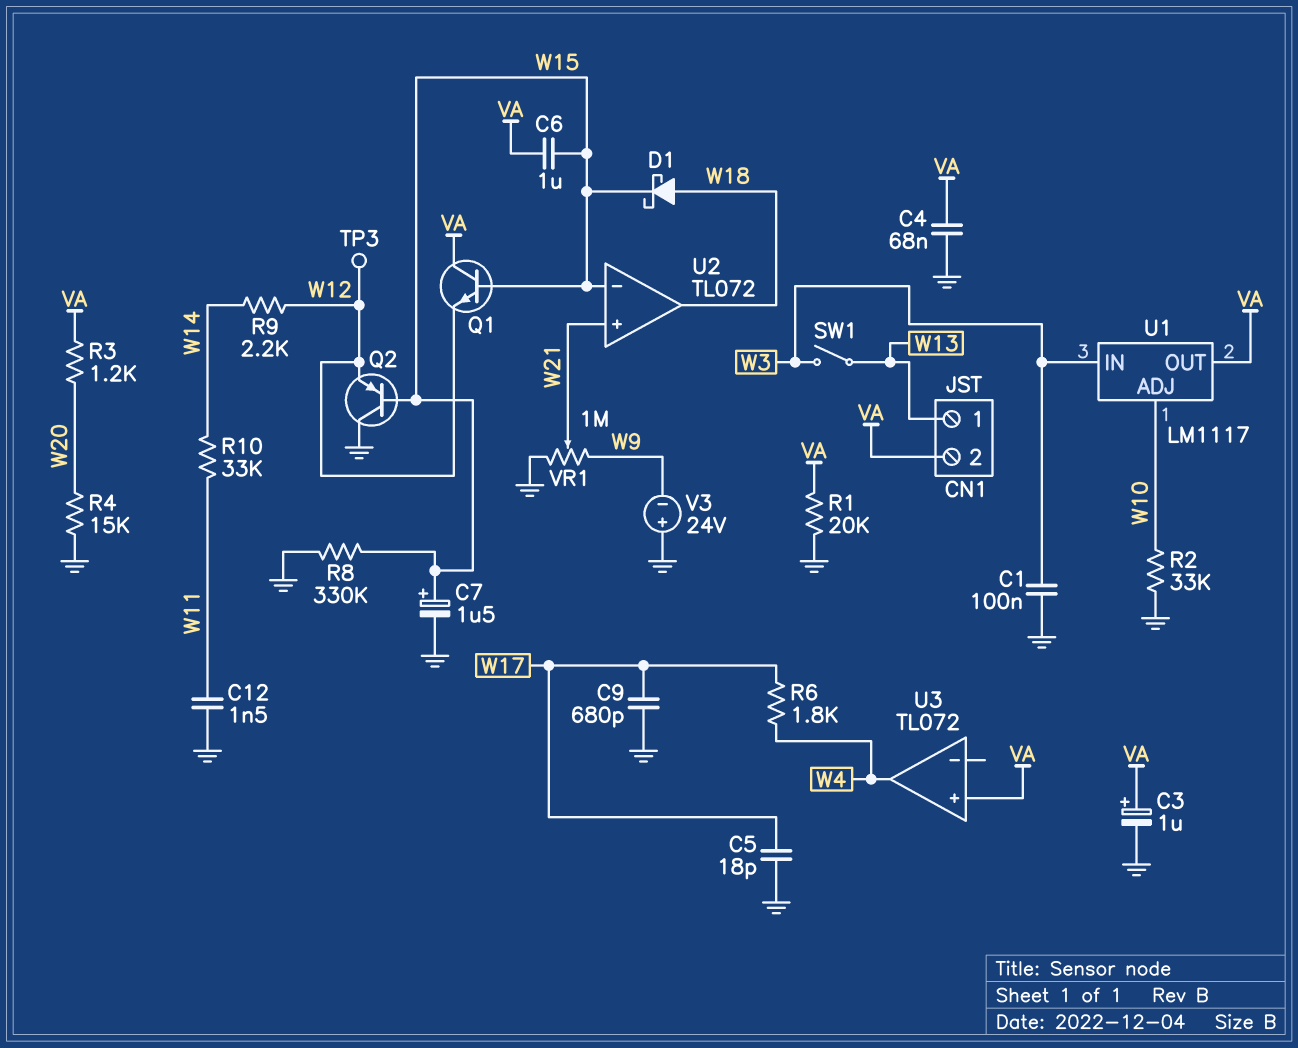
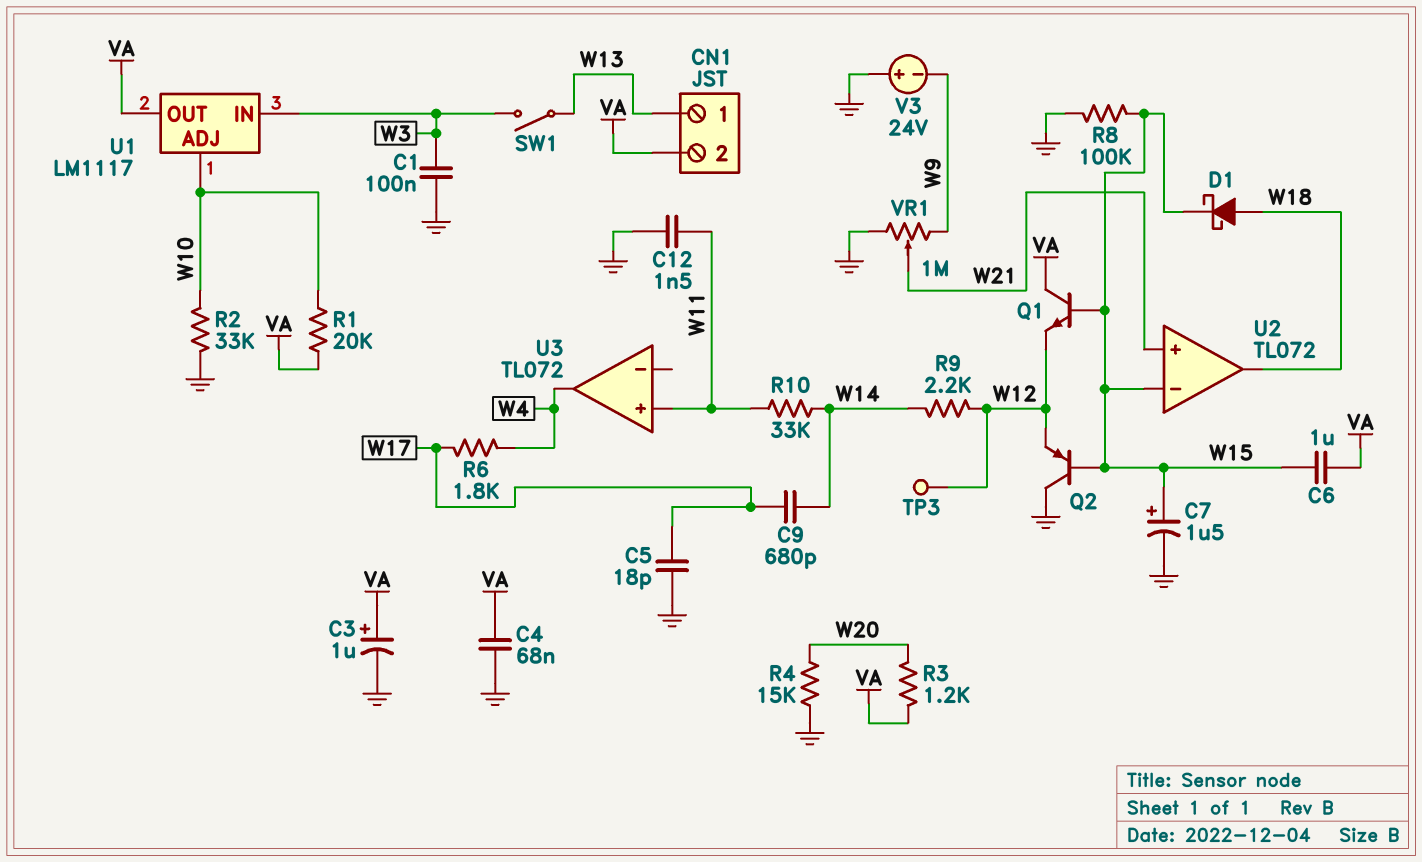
C9: 680pF (GND, W17) -> 680pF (W14, W17)
R1: 20k (GND, VA) -> 20k (VA, W10)
R8: 330k (GND, W15) -> 100k (GND, W15)
U3 pin in+: VA -> W11

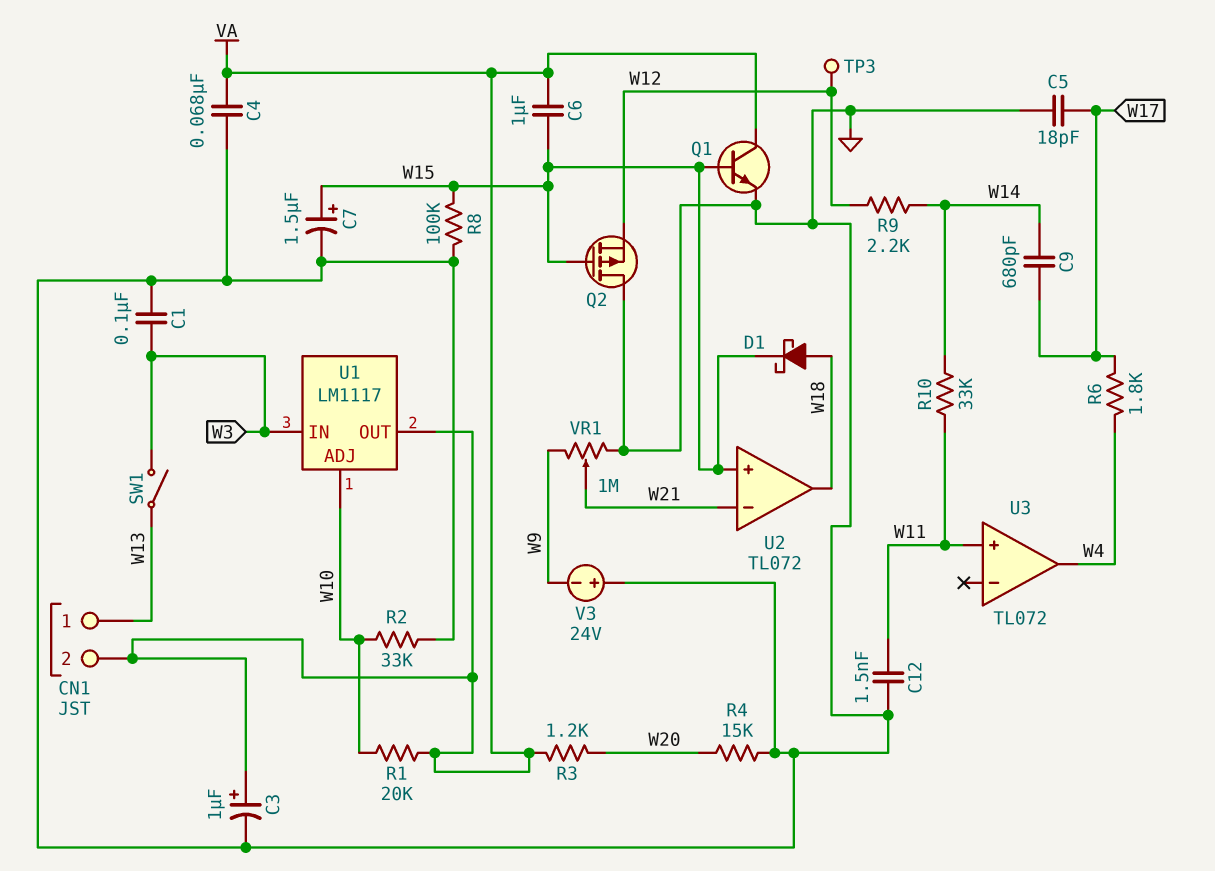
Q1: NPN (B W15, C VA, E W12) -> NPN (B W15, C VA, E GND)
Q2: PNP (B W15, C GND, E W12) -> PMOS (G W15, D GND, S W12)
U2 pin in+: W21 -> W15
U2 pin in-: W15 -> W21

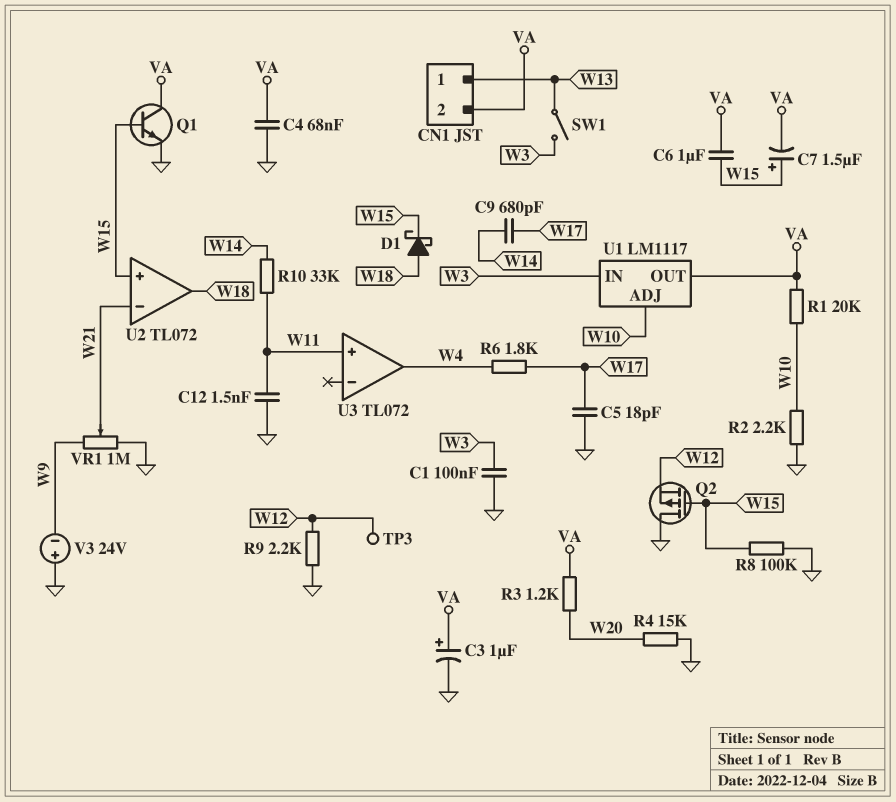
C7: 1.5uF (plus W15, minus GND) -> 1.5uF (plus W15, minus VA)
R2: 33k (GND, W10) -> 2.2k (GND, W10)
R9: 2.2k (W12, W14) -> 2.2k (GND, W12)

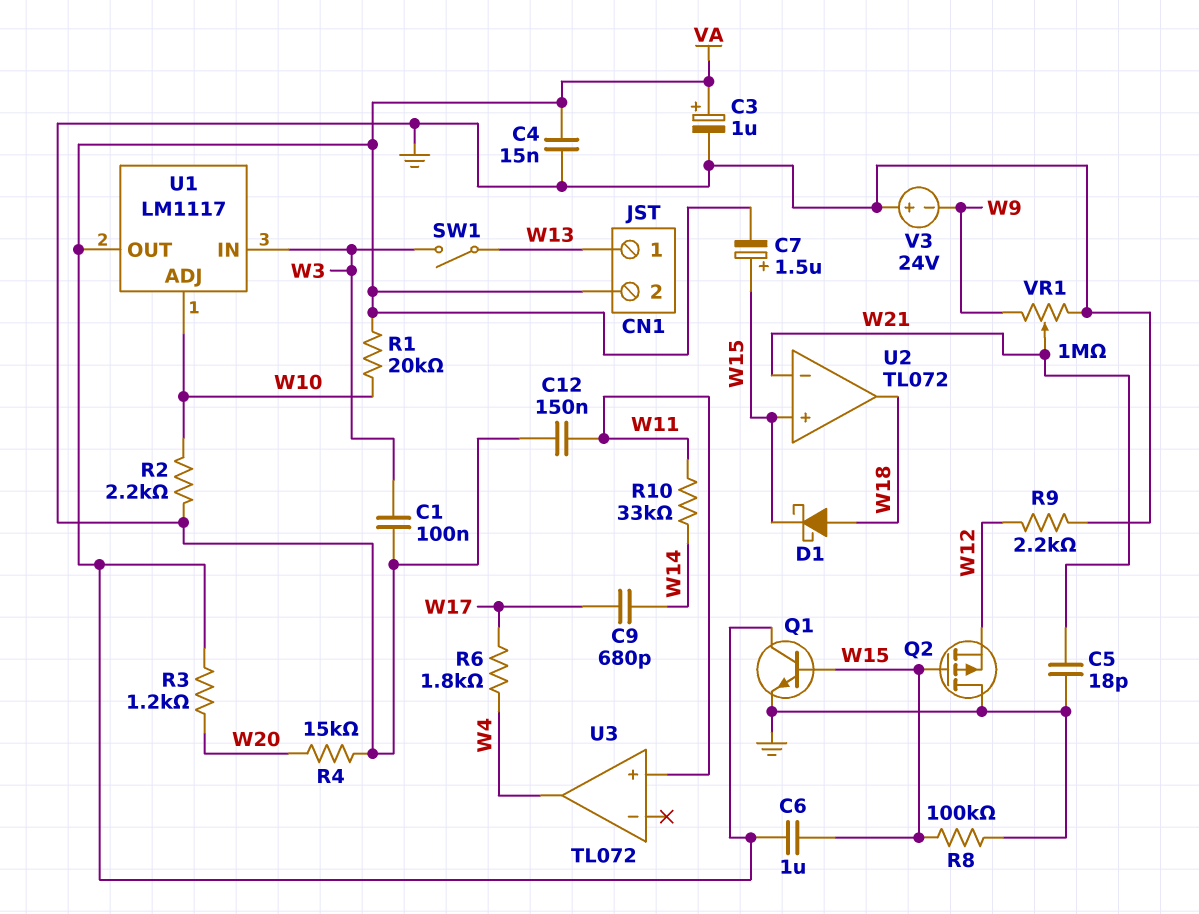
C4: 68nF (GND, VA) -> 15nF (GND, VA)
C5: 18pF (GND, W17) -> 18pF (GND, W21)
C12: 1.5nF (GND, W11) -> 150nF (GND, W11)
TP3: test point (W12) -> none

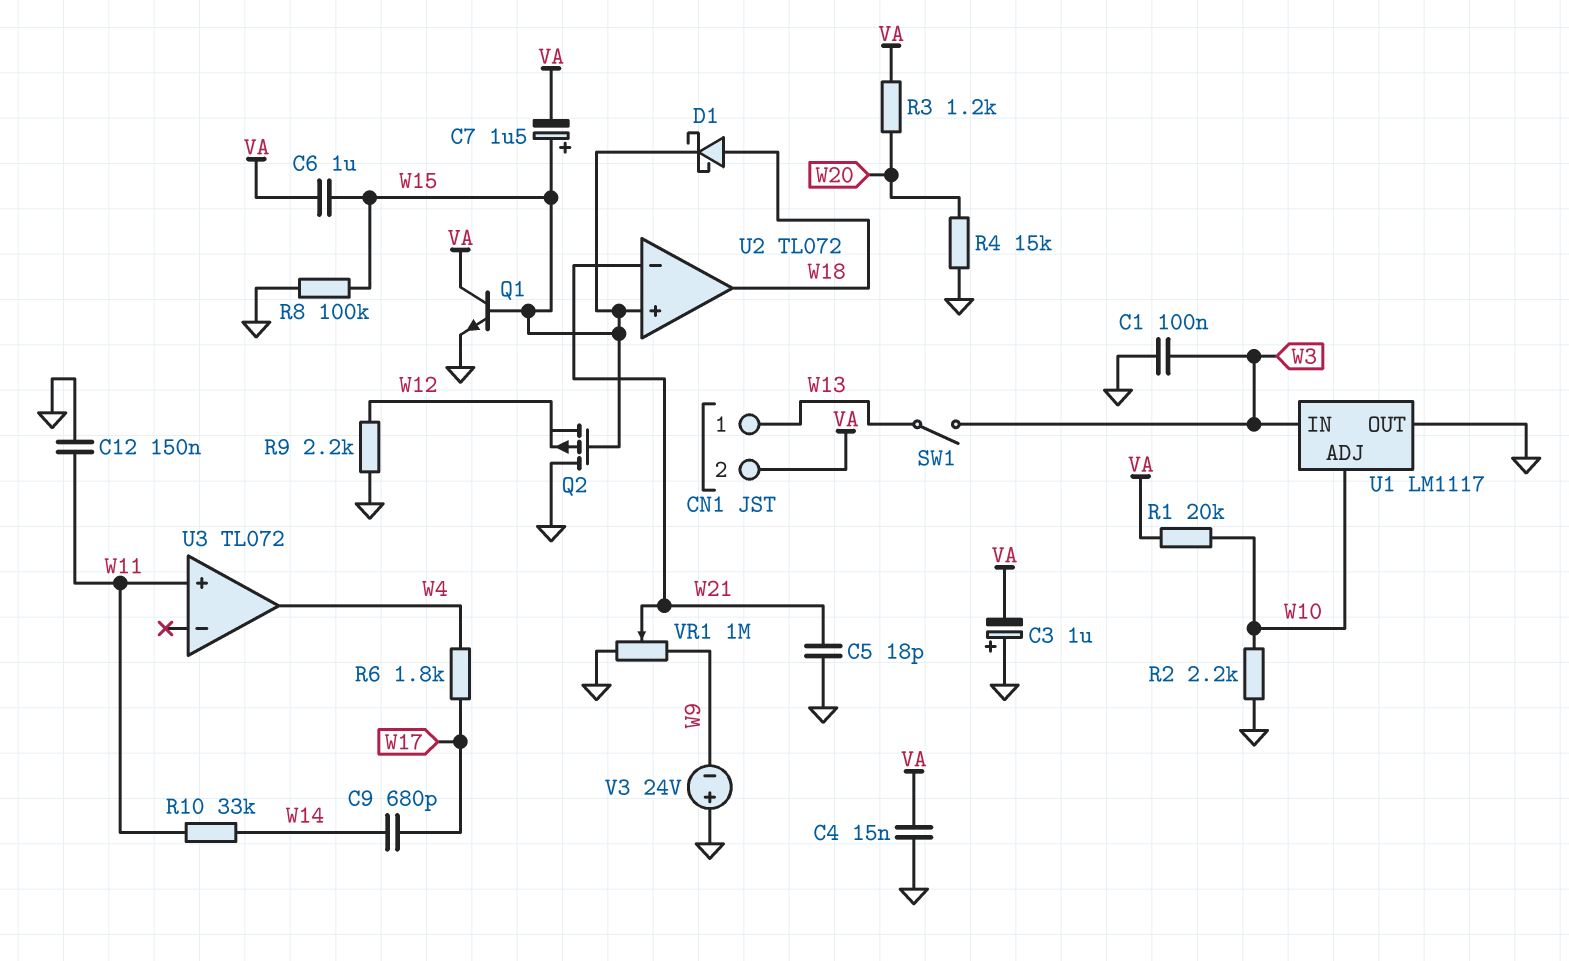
C3: 1uF (plus VA, minus GND) -> 1uF (plus GND, minus VA)
U1 pin OUT: VA -> GND

